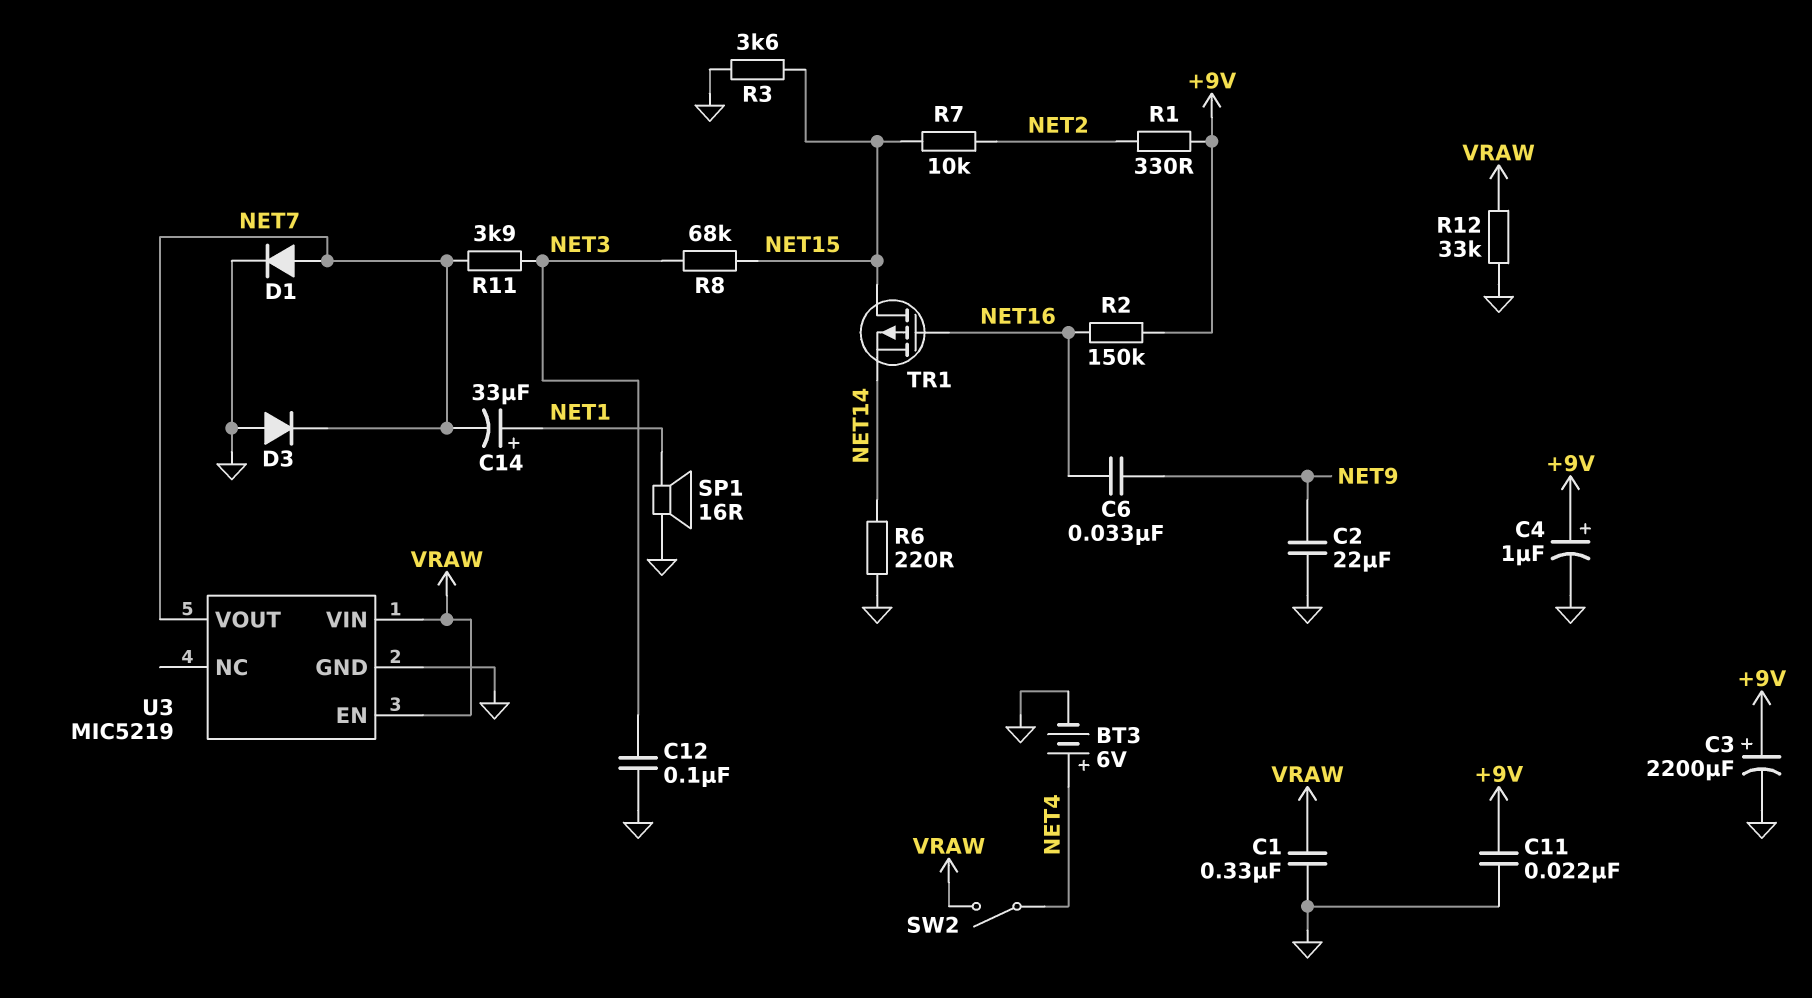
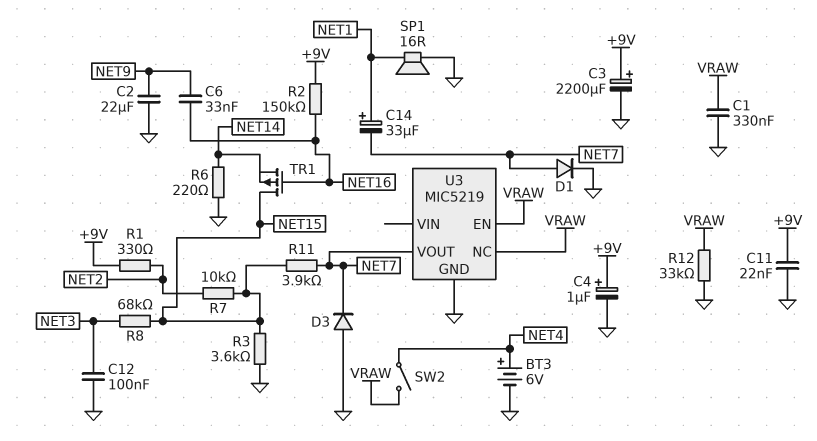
R11: 3.9k (NET3, NET7) -> 3.9k (NET7, NET15)
U3 pin NC: none -> VRAW
U3 pin VIN: VRAW -> none

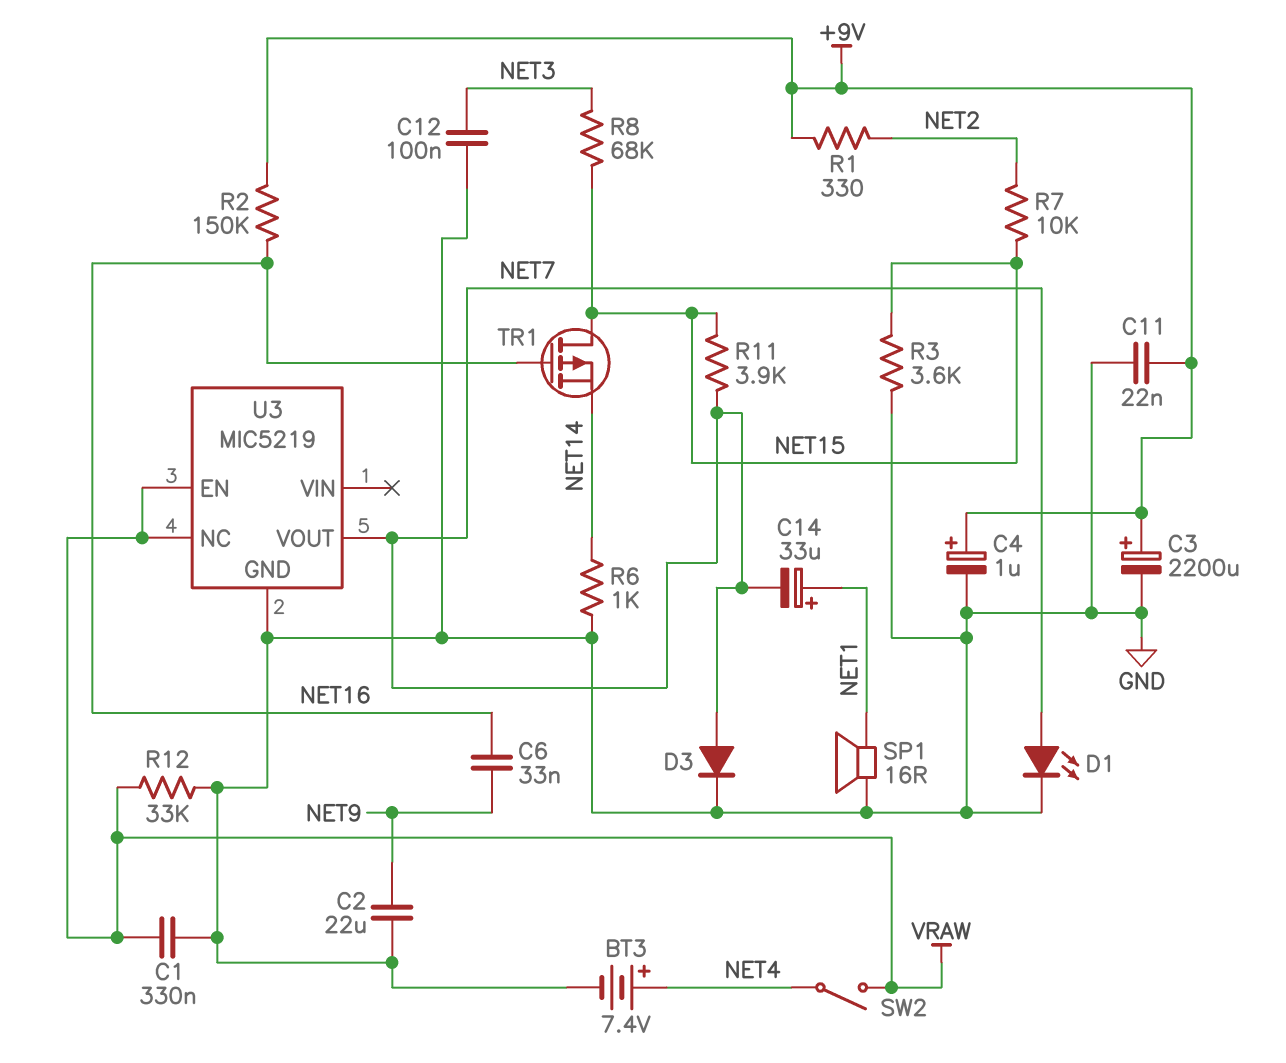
BT3: 6V (plus NET4, minus GND) -> 7.4V (plus NET4, minus GND)
D1: diode (A NET7, K GND) -> LED (A NET7, K GND)
D3: diode (A GND, K NET7) -> diode (A NET7, K GND)
R6: 220 (GND, NET14) -> 1k (GND, NET14)

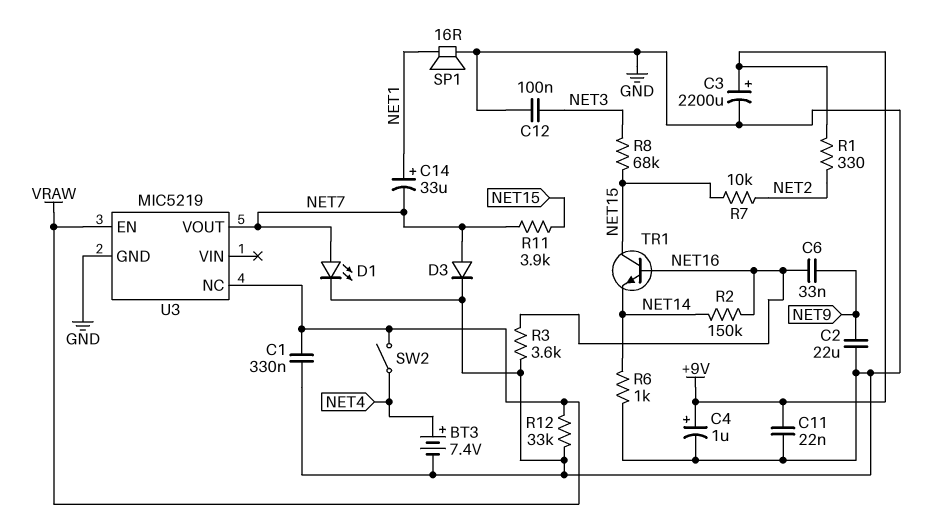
R2: 150k (+9V, NET16) -> 150k (NET14, NET16)
R3: 3.6k (GND, NET15) -> 3.6k (GND, NET16)
TR1: PMOS (G NET16, D NET15, S NET14) -> NPN (B NET16, C NET15, E NET14)

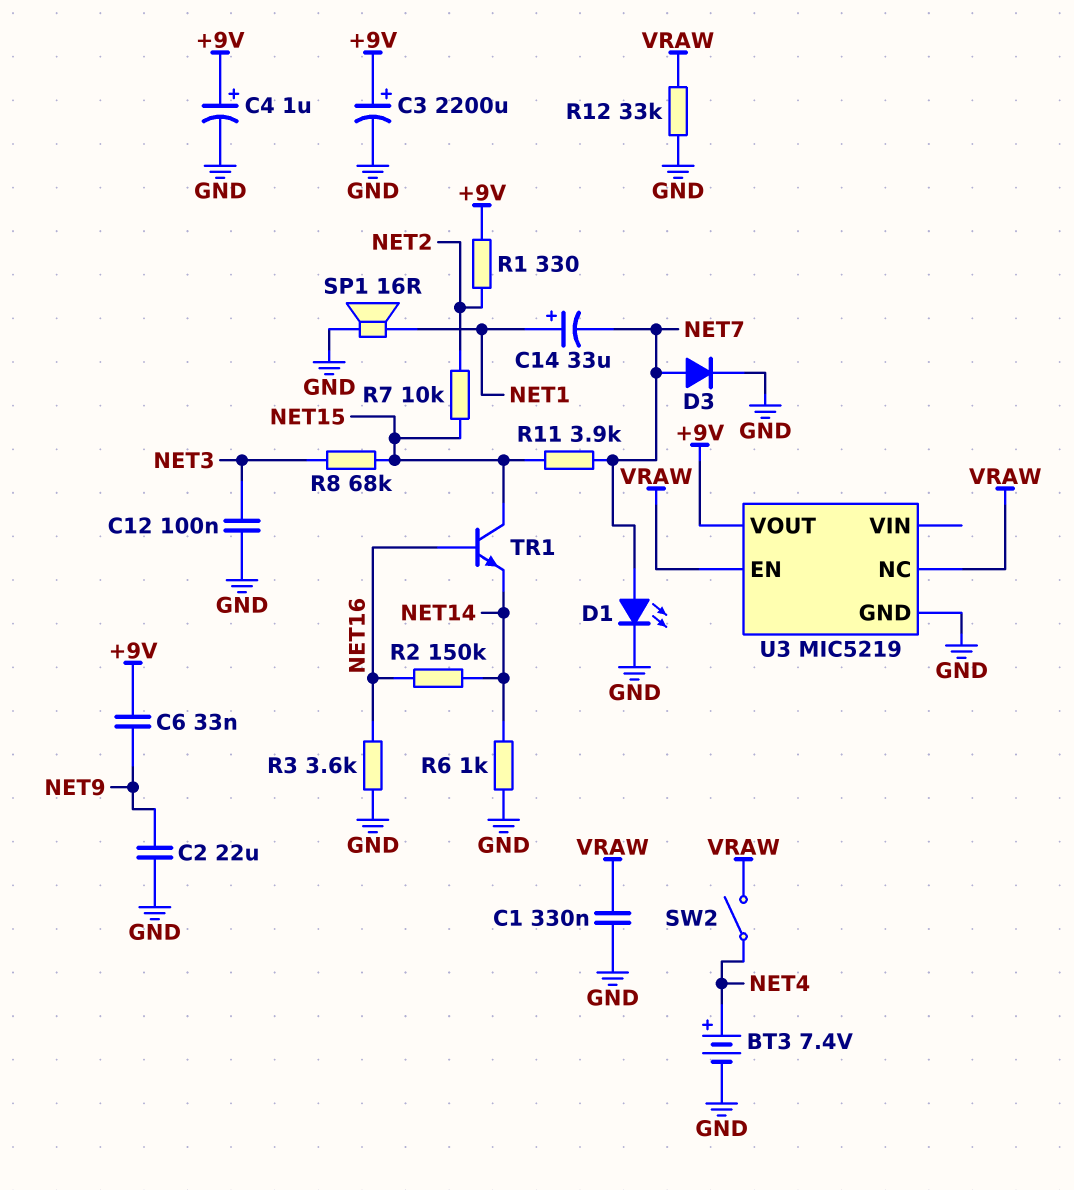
C6: 33nF (NET9, NET16) -> 33nF (+9V, NET9)
C11: 22nF (+9V, GND) -> none
U3 pin VOUT: NET7 -> +9V

